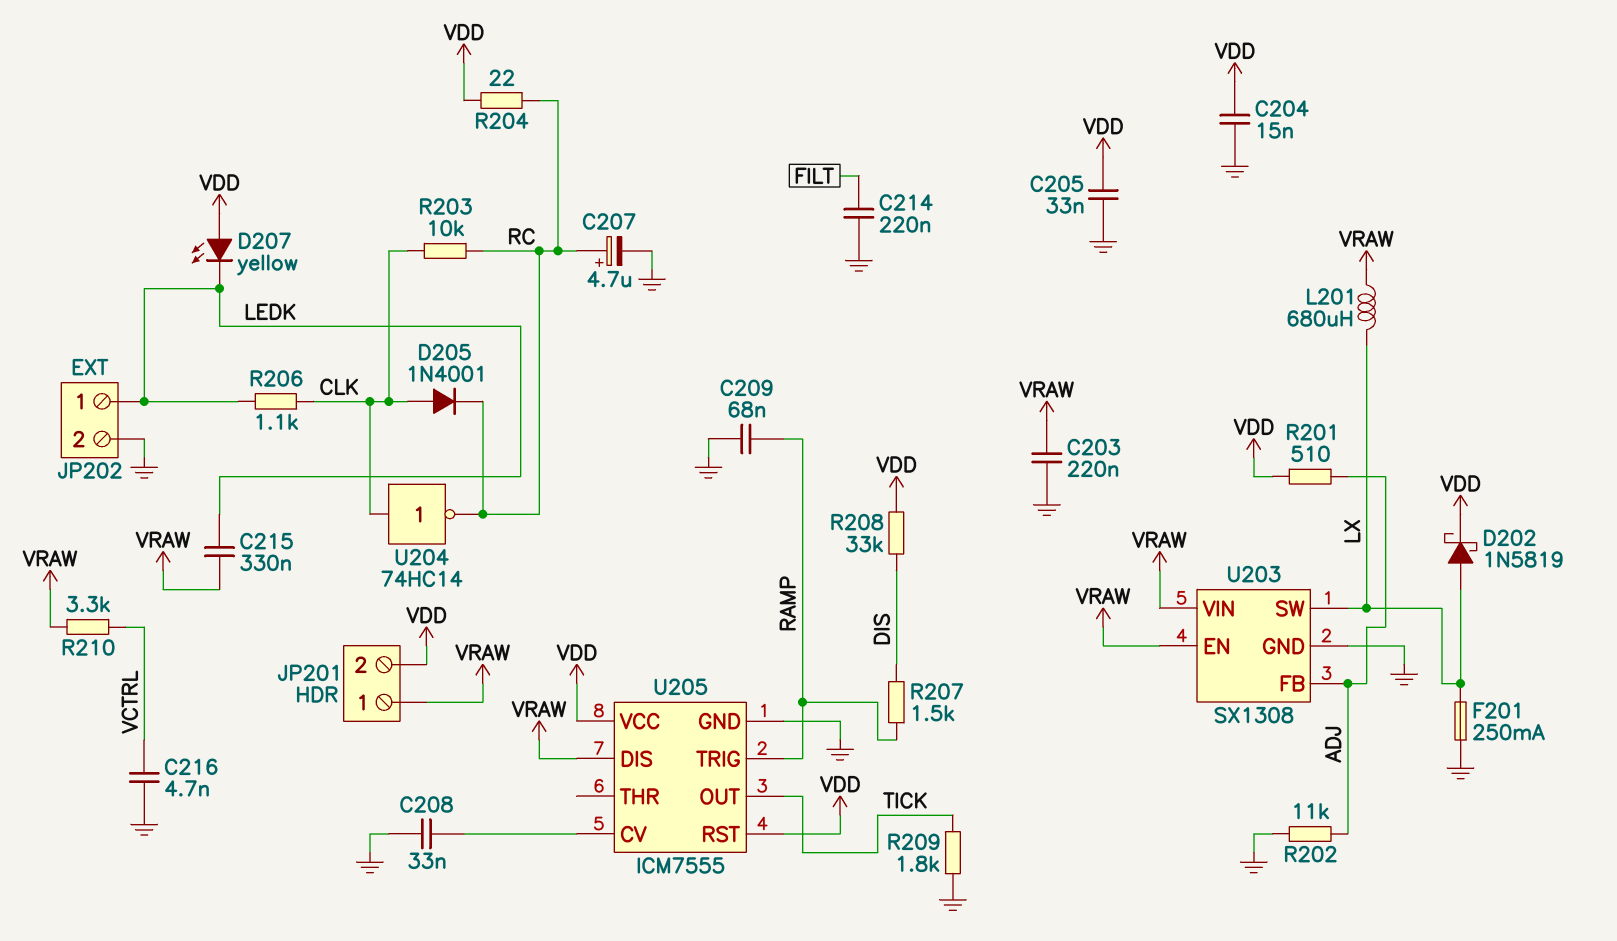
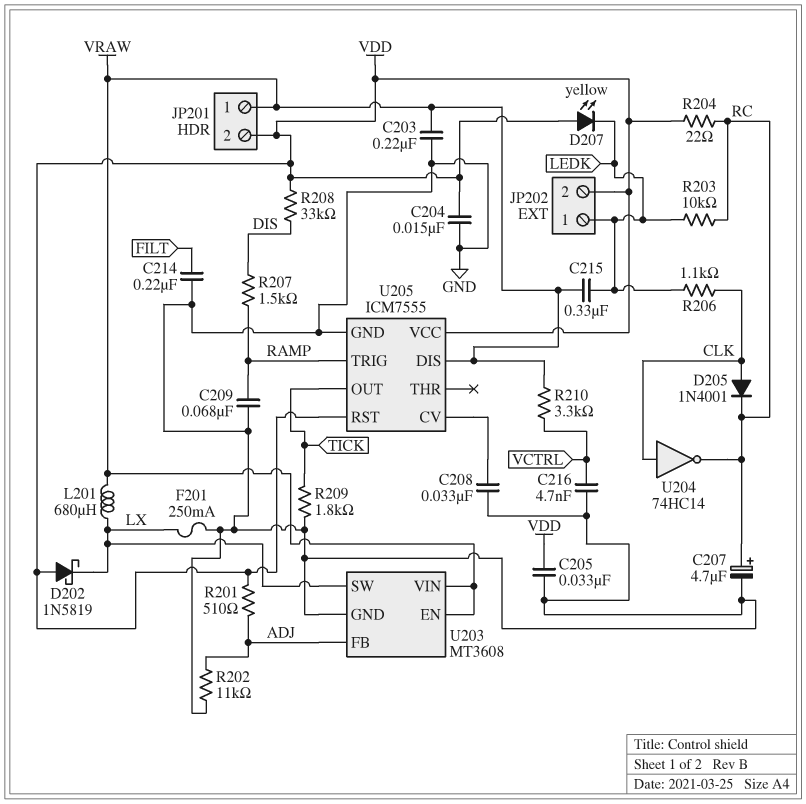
D202: schottky 1N5819 (A LX, K VDD) -> schottky 1N5819 (A VDD, K LX)
JP202 pin 2: GND -> VDD
R203: 10k (CLK, RC) -> 10k (LEDK, RC)
U203: SX1308 -> MT3608

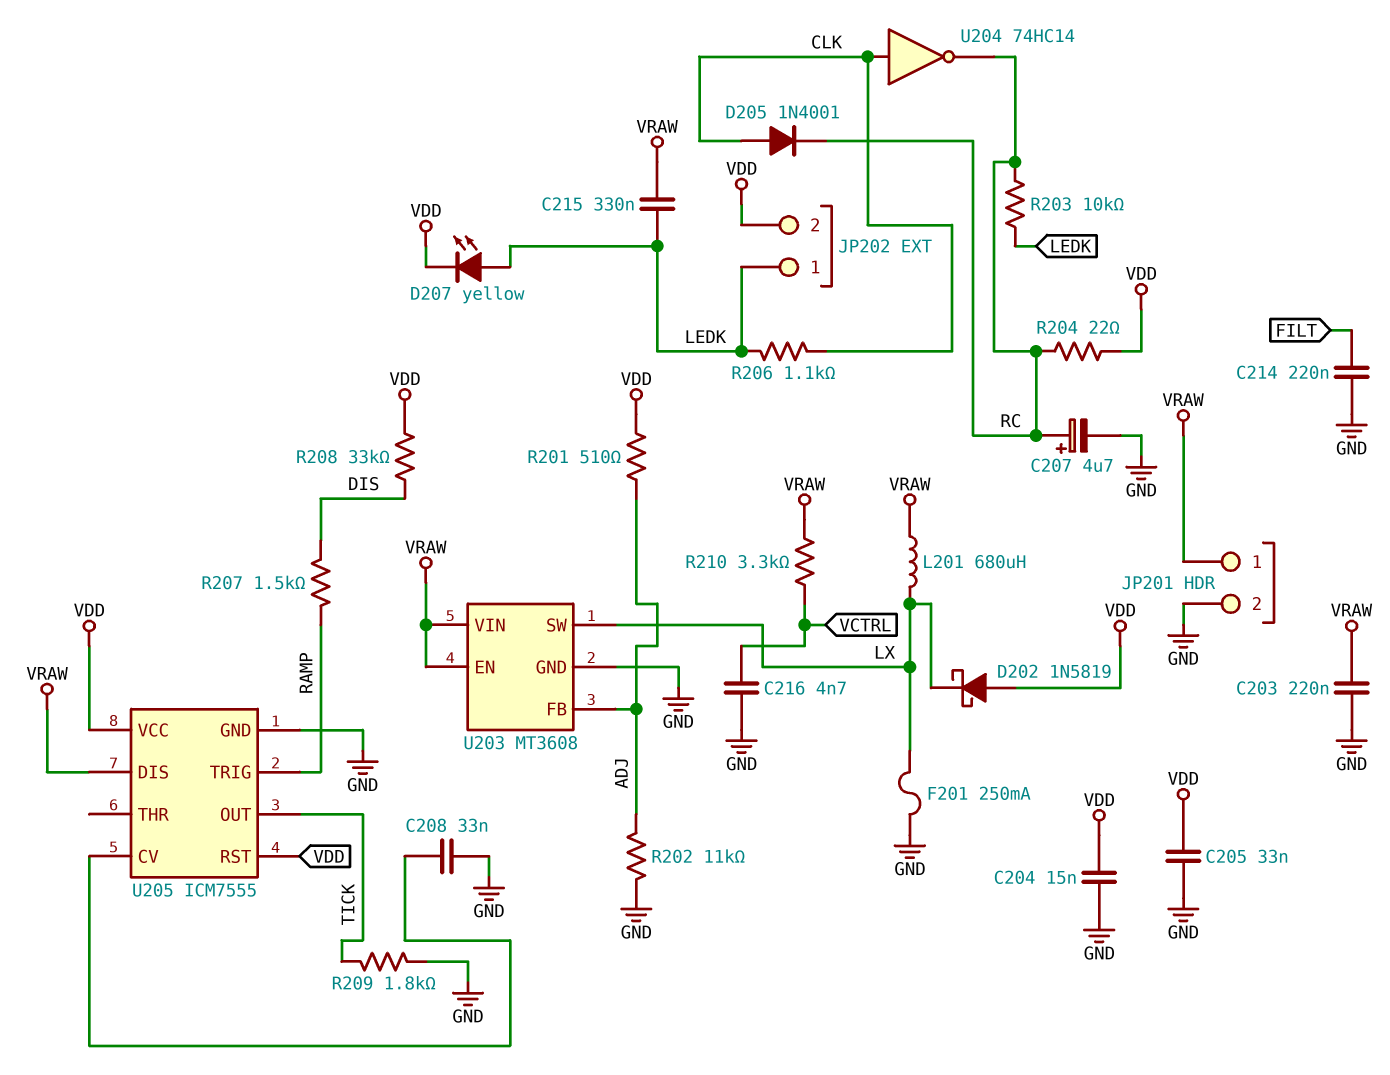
C209: 68nF (GND, RAMP) -> none
D207: LED yellow (A VDD, K LEDK) -> LED yellow (A LEDK, K VDD)
JP201 pin 2: VDD -> GND

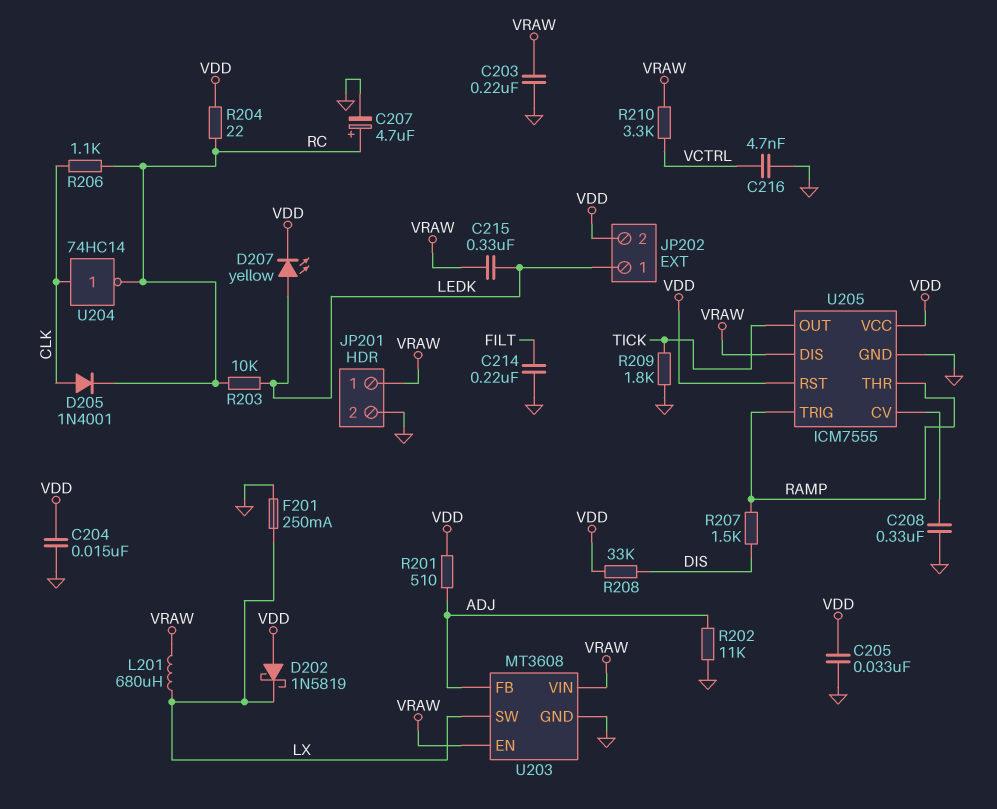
C208: 33nF (GND, U205/CV) -> 330nF (GND, U205/CV)
R206: 1.1k (CLK, LEDK) -> 1.1k (CLK, RC)
U205 pin THR: none -> RAMP

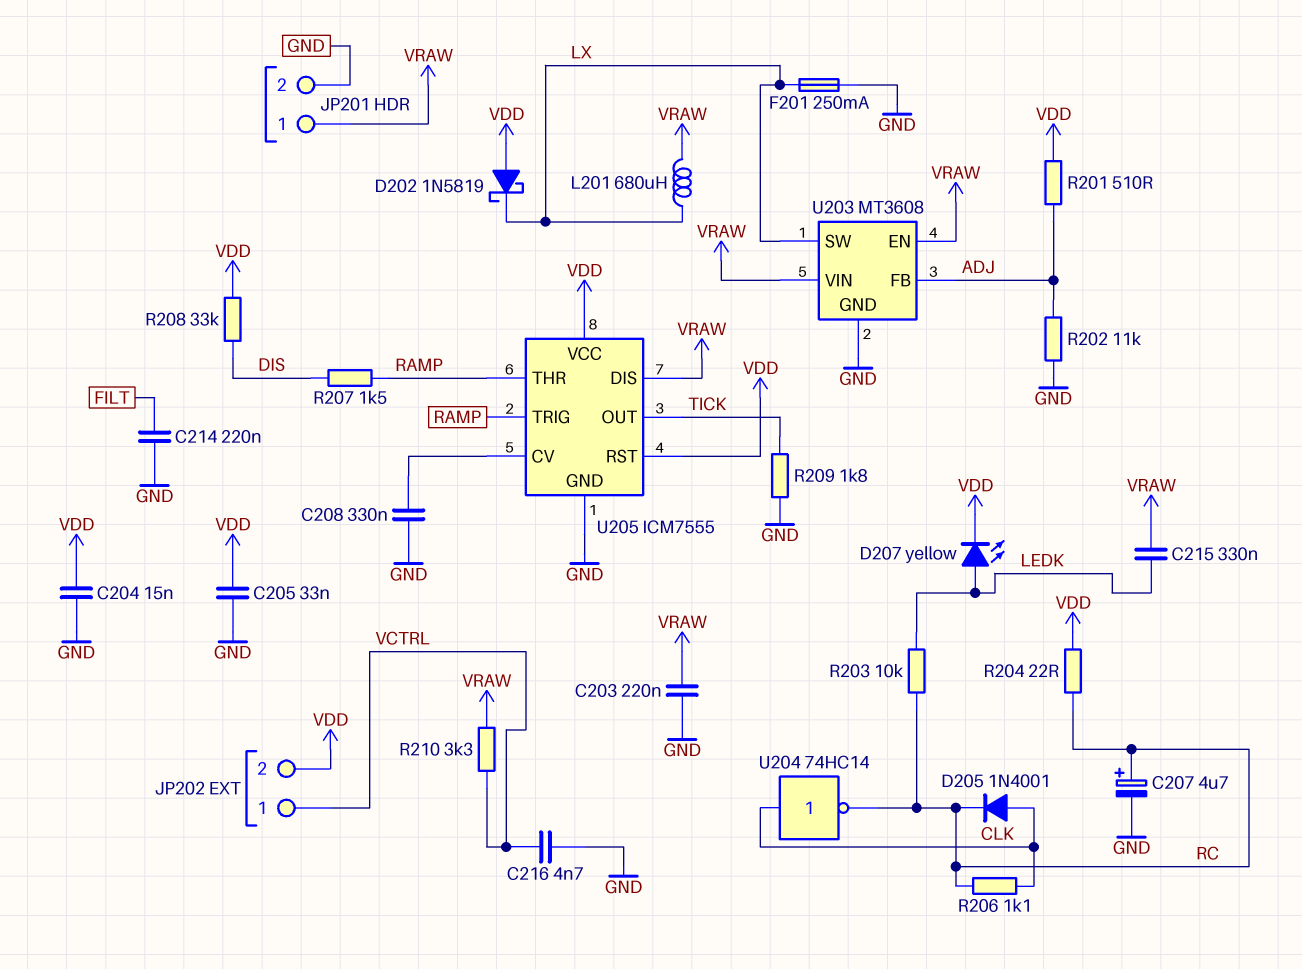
JP202 pin 1: LEDK -> VCTRL

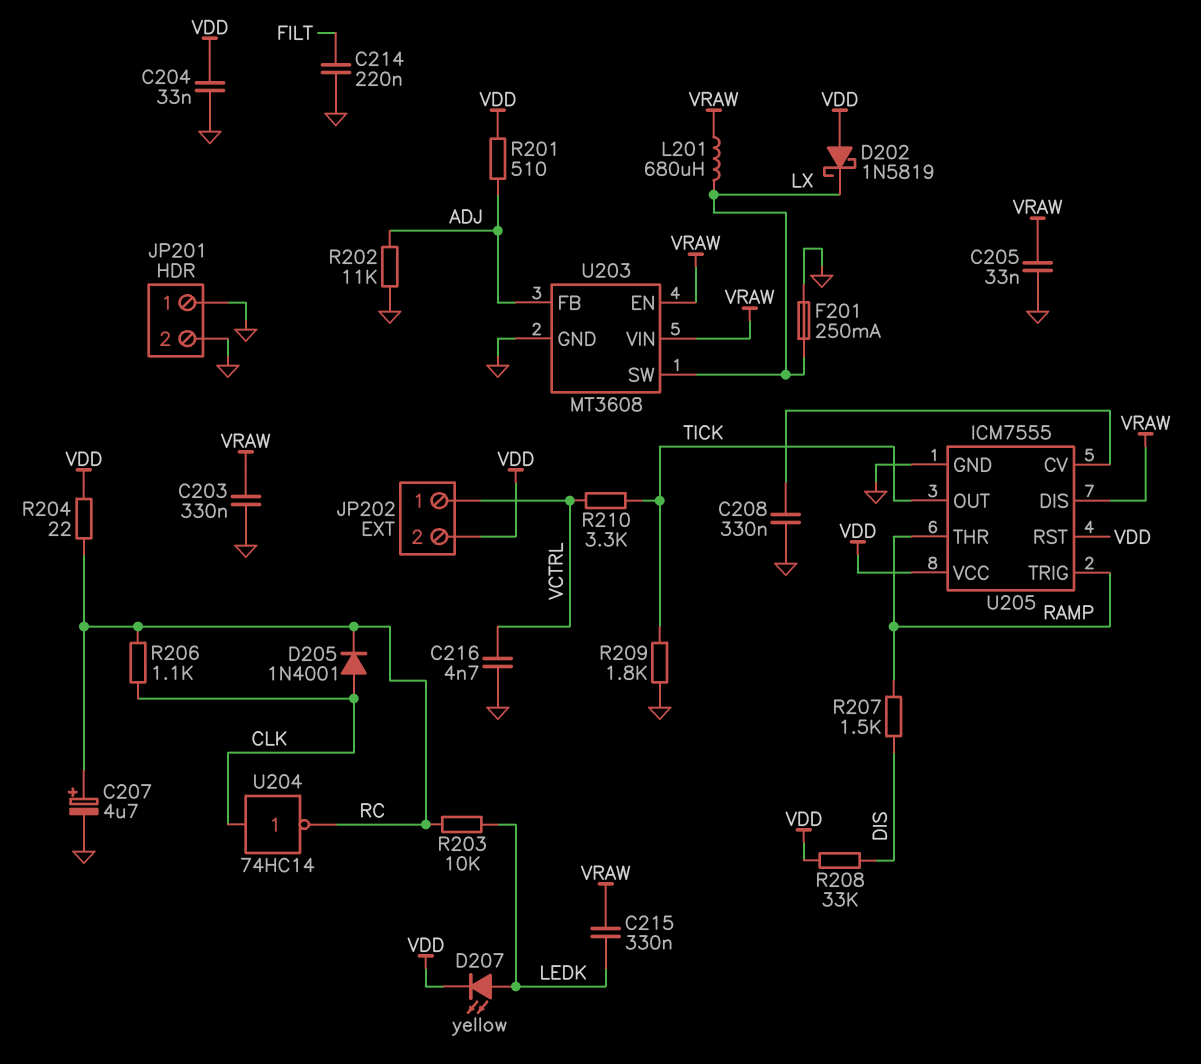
C203: 220nF (GND, VRAW) -> 330nF (GND, VRAW)
C204: 15nF (GND, VDD) -> 33nF (GND, VDD)
C205: 33nF (GND, VDD) -> 33nF (GND, VRAW)
JP201 pin 1: VRAW -> GND
R210: 3.3k (VCTRL, VRAW) -> 3.3k (TICK, VCTRL)

